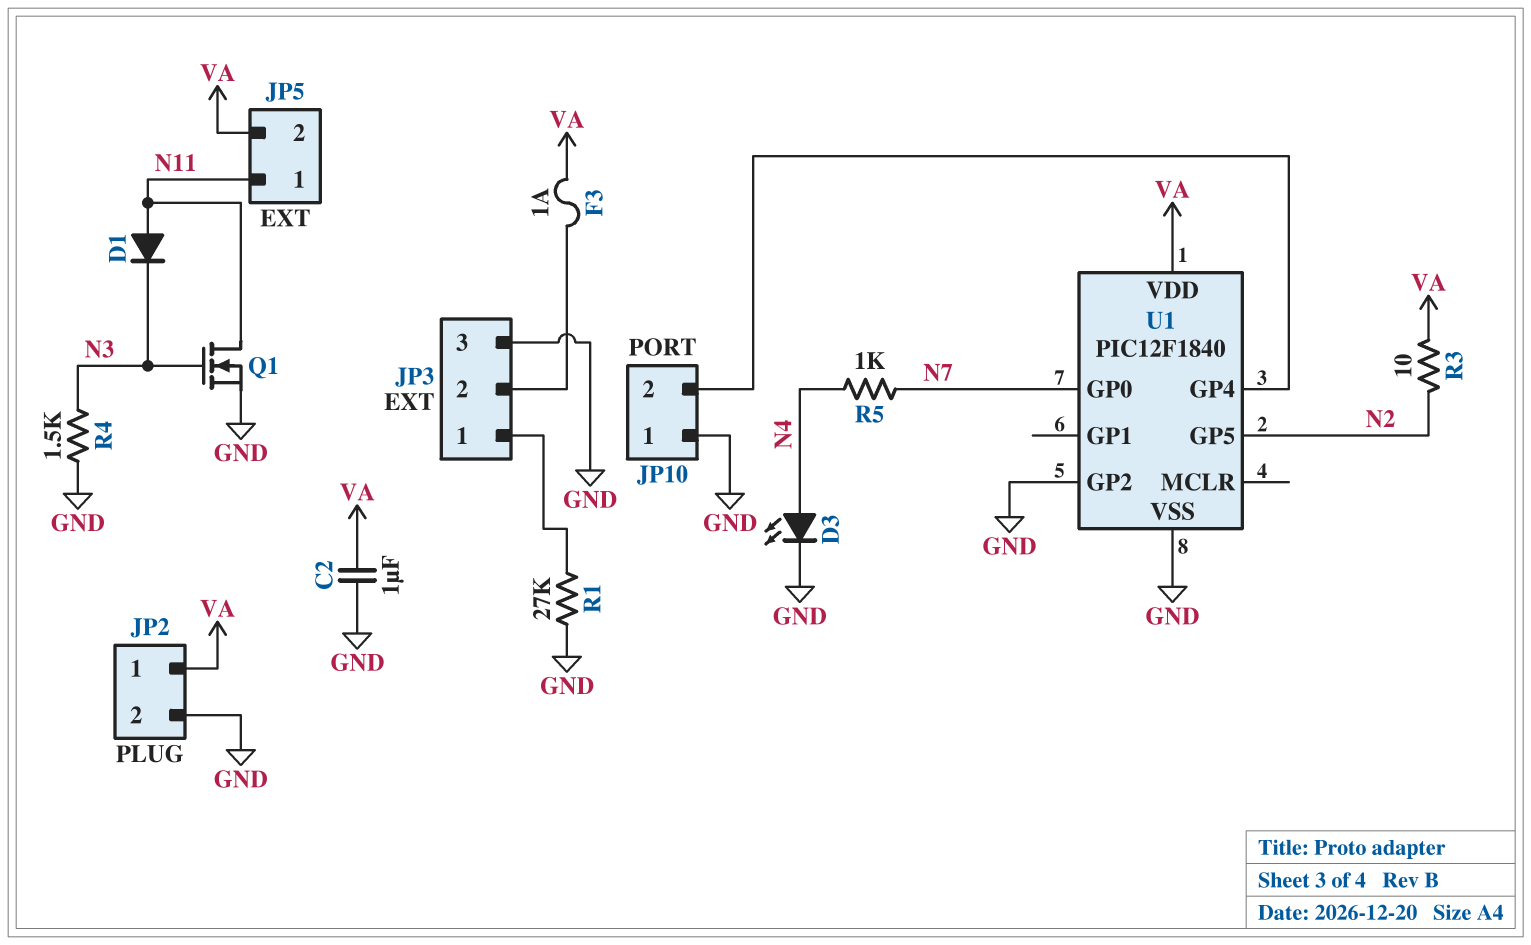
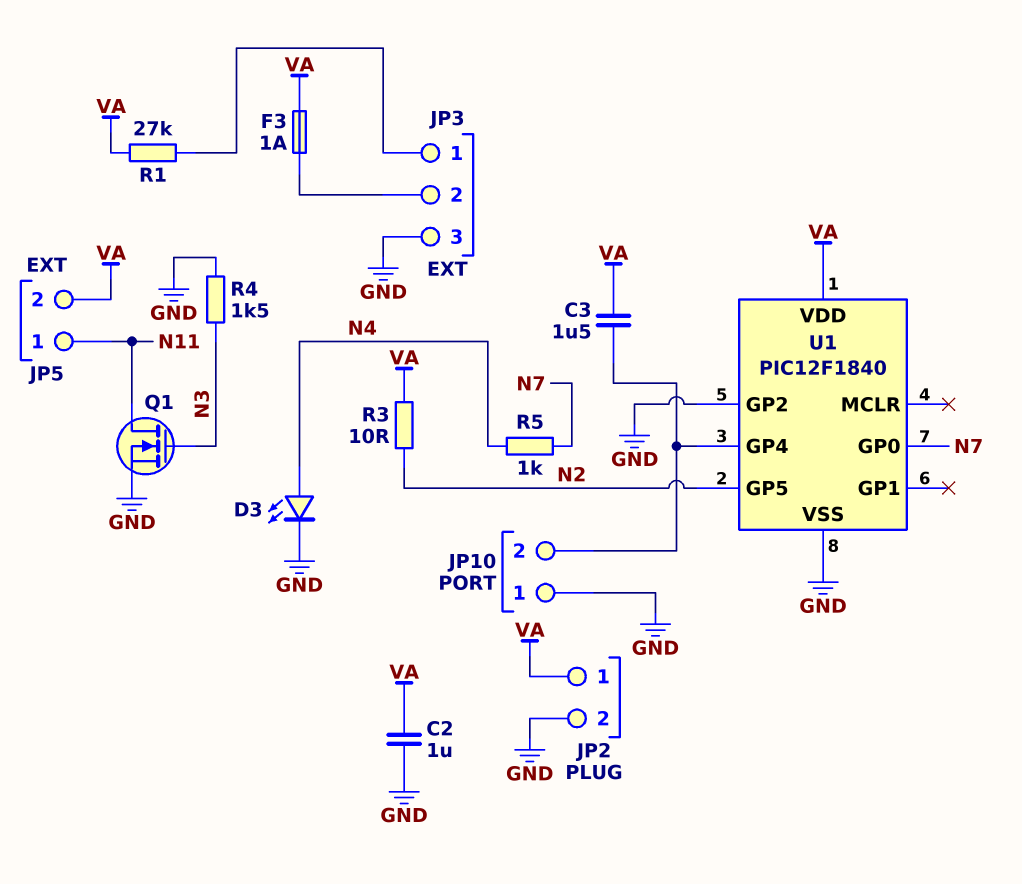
C3: none -> 1.5uF (JP10/2, VA)
D1: diode (A N11, K N3) -> none
R1: 27k (GND, JP3/1) -> 27k (JP3/1, VA)

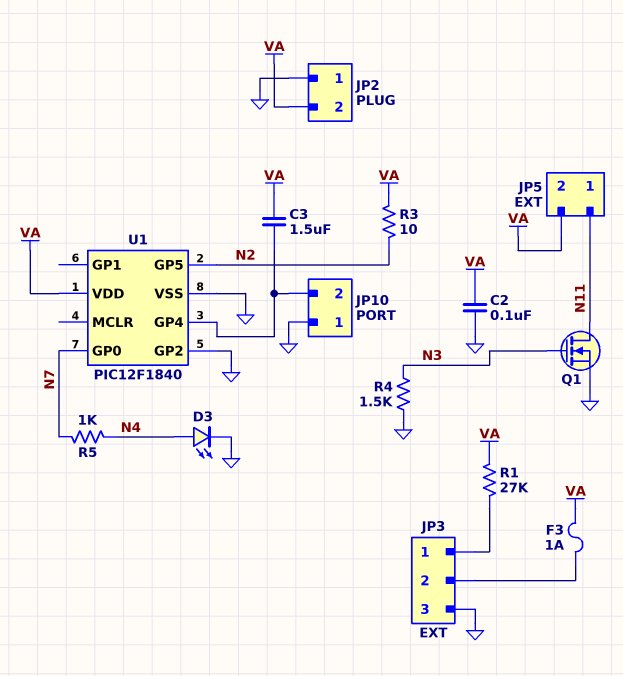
C2: 1uF (GND, VA) -> 100nF (GND, VA)
JP2 pin 1: VA -> GND
JP2 pin 2: GND -> VA

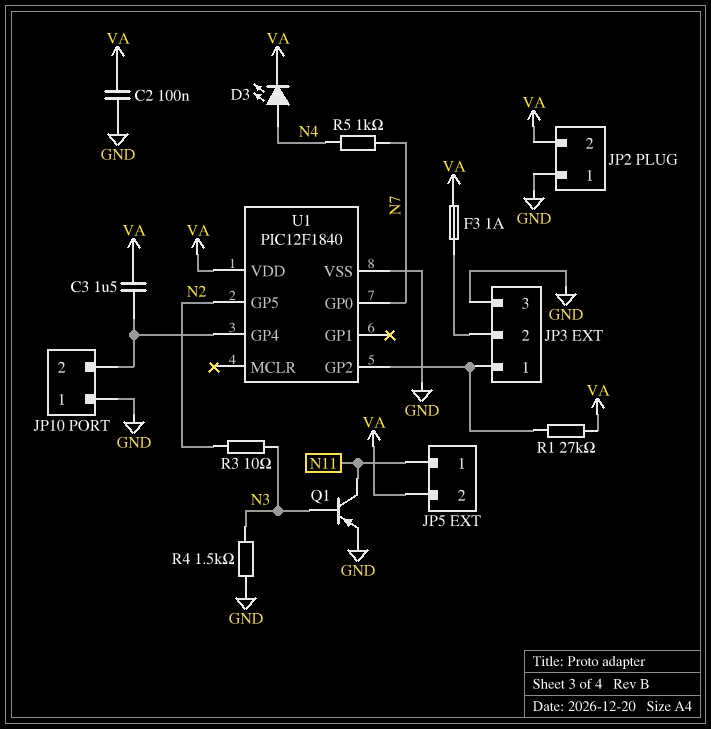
D3: LED (A N4, K GND) -> LED (A N4, K VA)
Q1: NMOS (G N3, D N11, S GND) -> PNP (B N3, C N11, E GND)
R3: 10 (N2, VA) -> 10 (N2, N3)
U1 pin GP2: GND -> JP3/1

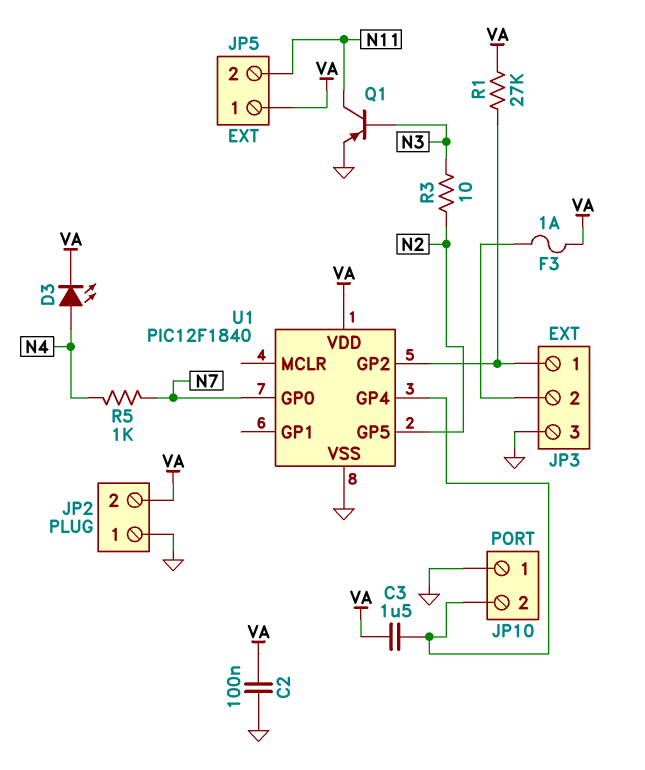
JP5 pin 1: N11 -> VA
JP5 pin 2: VA -> N11
R4: 1.5k (GND, N3) -> none

